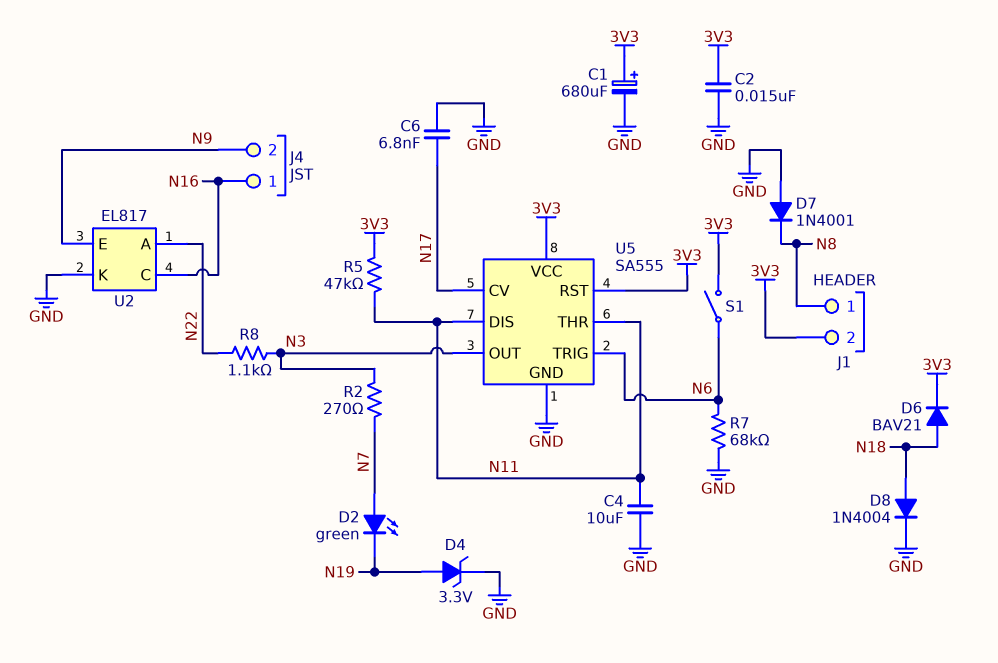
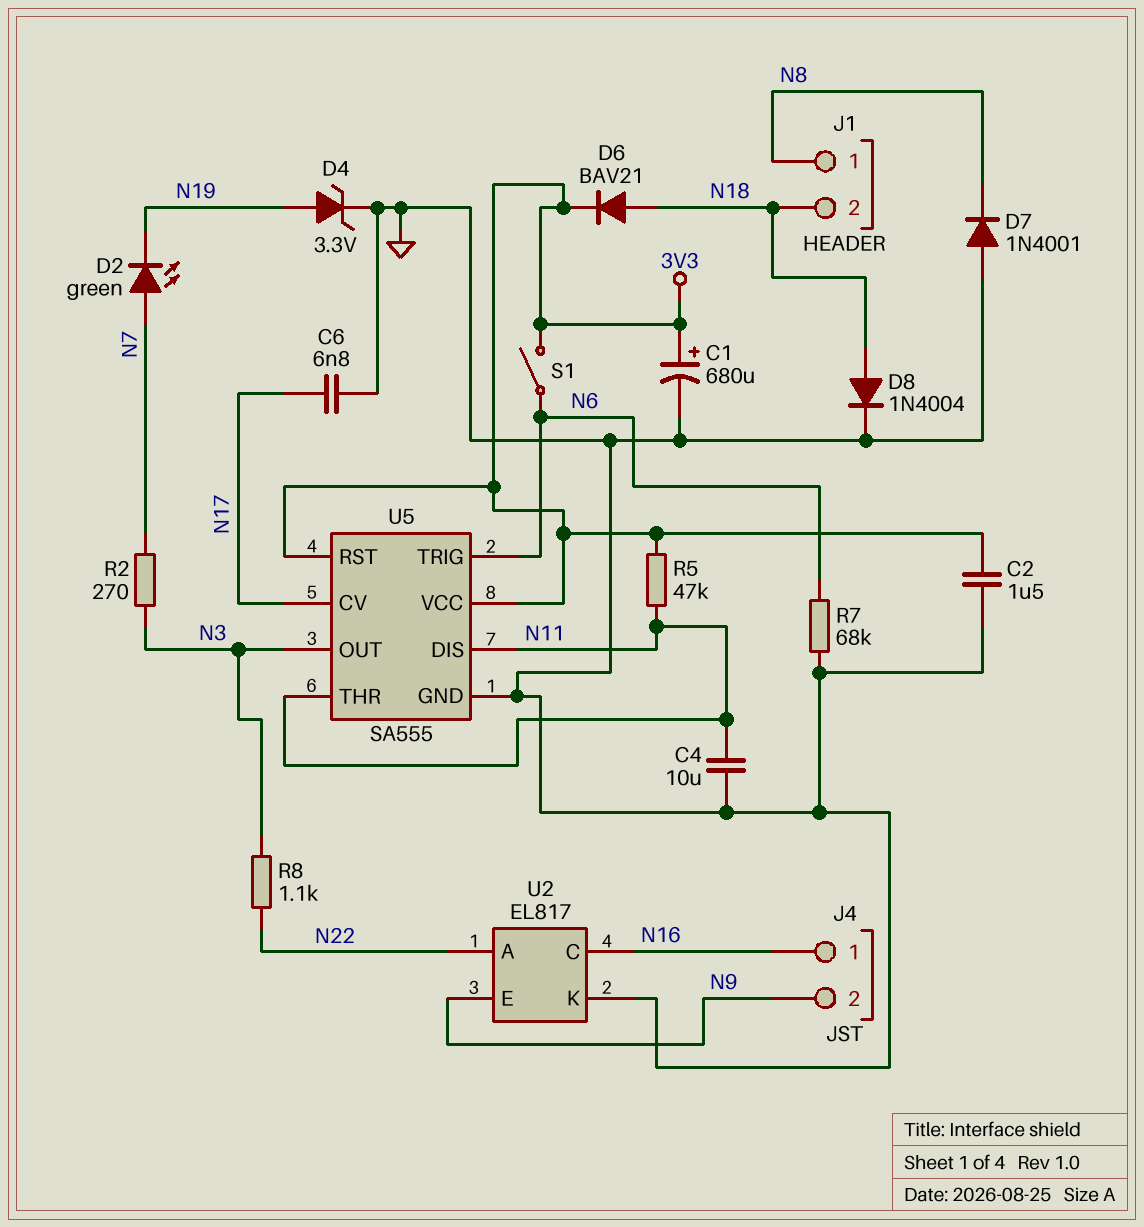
C2: 15nF (3V3, GND) -> 1.5uF (3V3, GND)
J1 pin 2: 3V3 -> N18

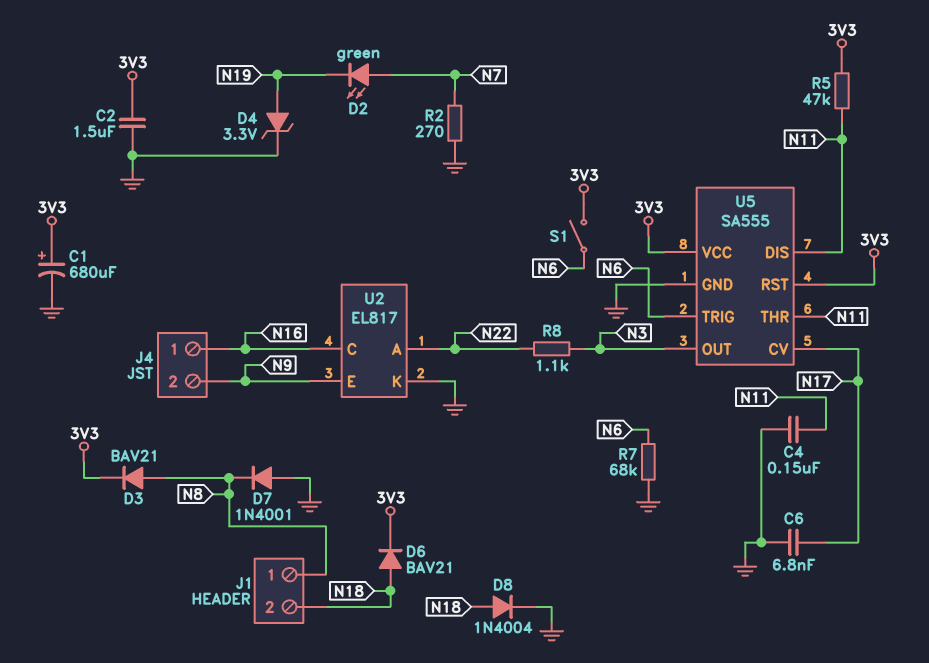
C4: 10uF (GND, N11) -> 150nF (GND, N11)
D3: none -> diode BAV21 (A N8, K 3V3)
R2: 270 (N3, N7) -> 270 (GND, N7)

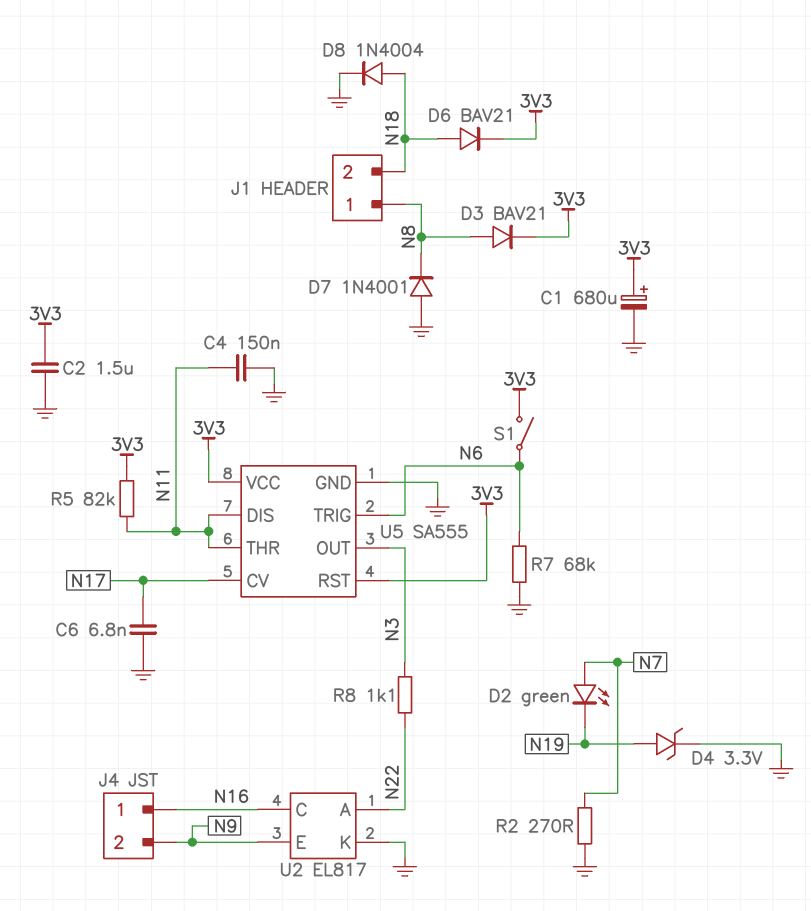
R5: 47k (3V3, N11) -> 82k (3V3, N11)

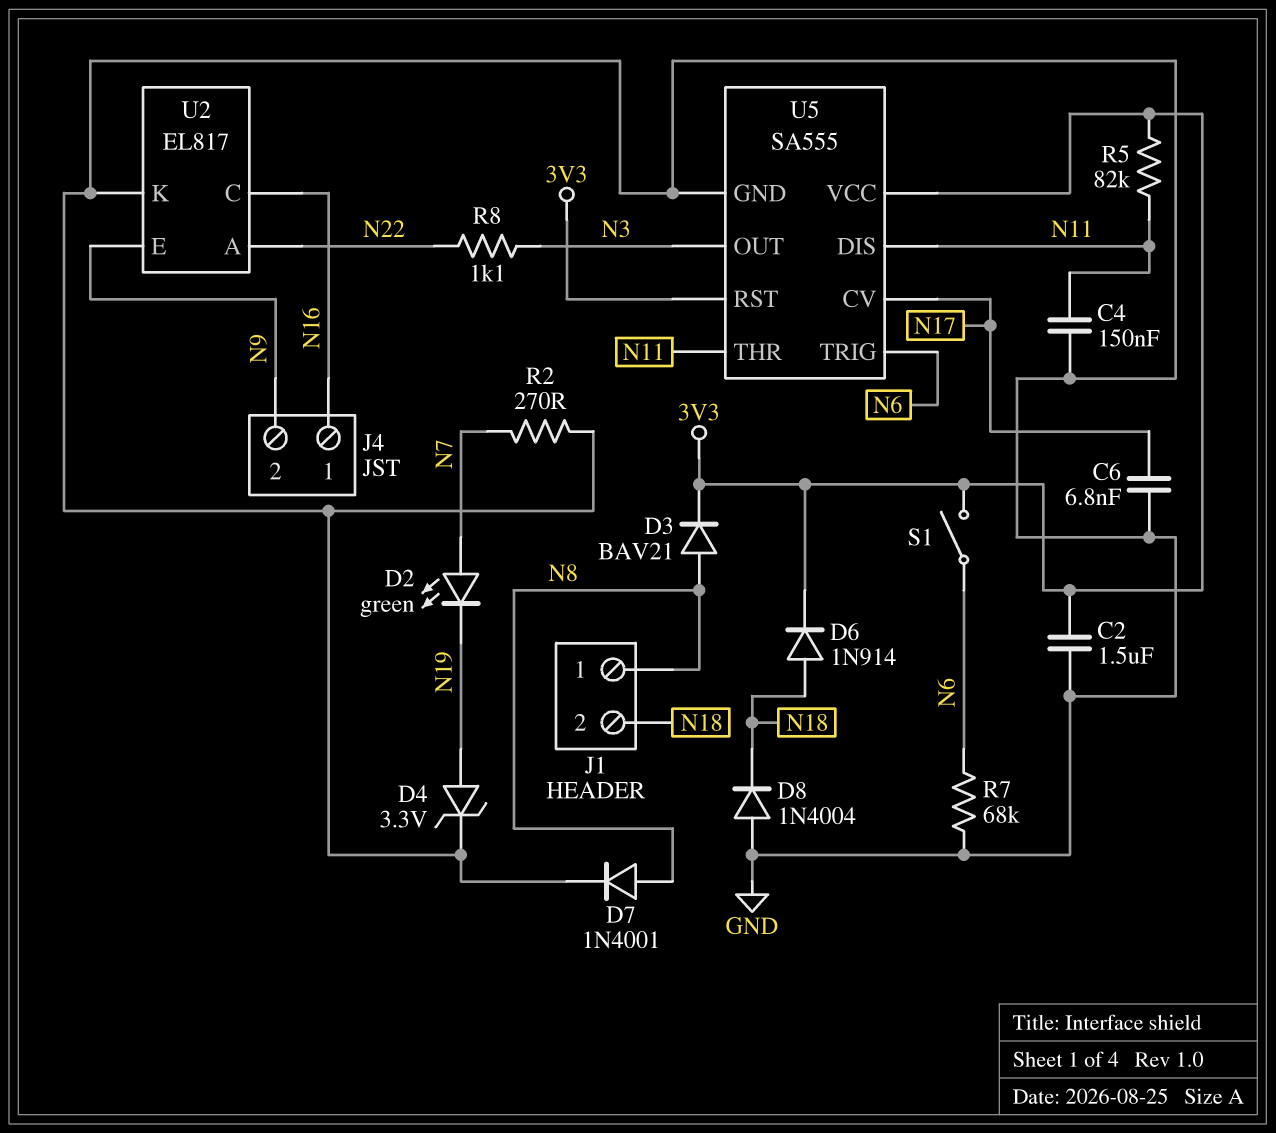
C1: 680uF (plus 3V3, minus GND) -> none
D6: diode BAV21 (A N18, K 3V3) -> diode 1N914 (A N18, K 3V3)
D7: diode 1N4001 (A GND, K N8) -> diode 1N4001 (A N8, K GND)
D8: diode 1N4004 (A N18, K GND) -> diode 1N4004 (A GND, K N18)

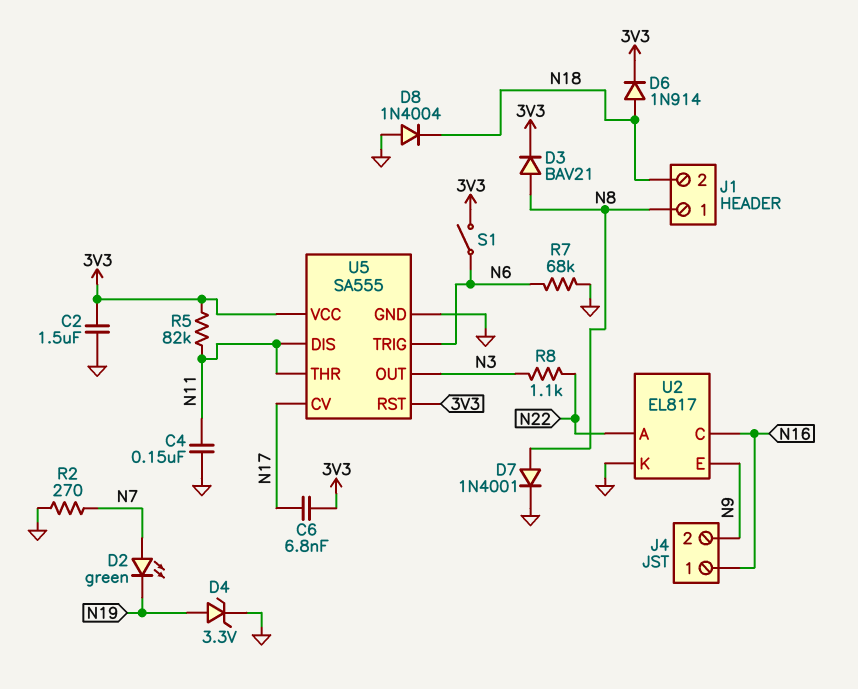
C6: 6.8nF (GND, N17) -> 6.8nF (3V3, N17)

